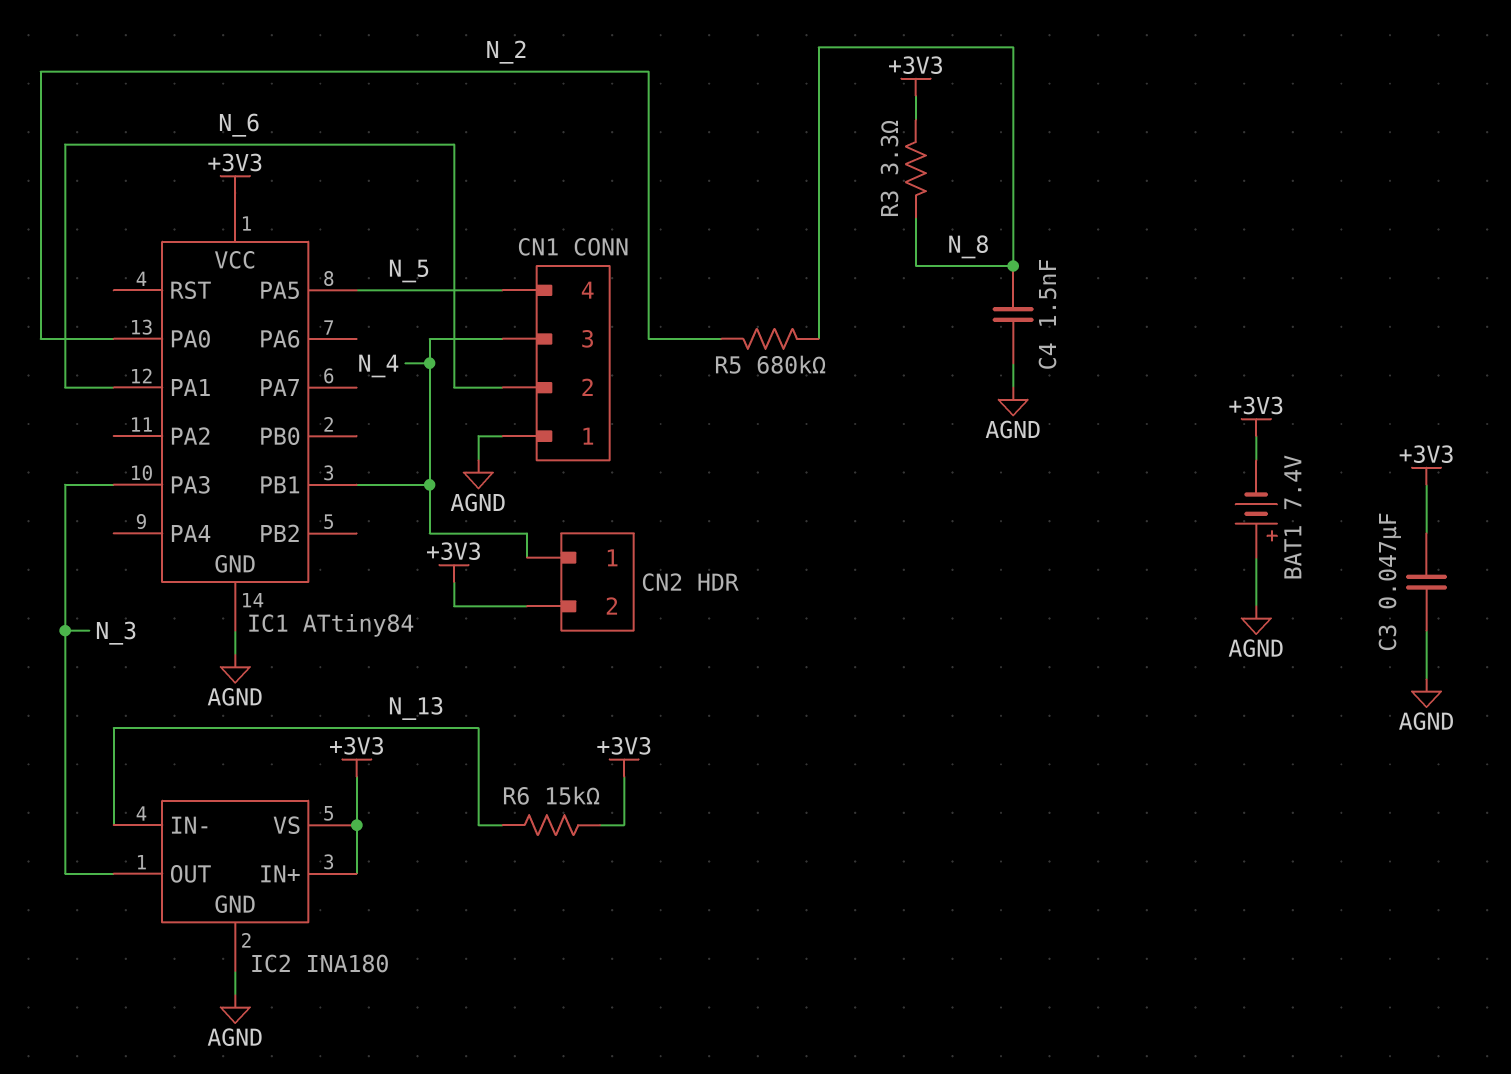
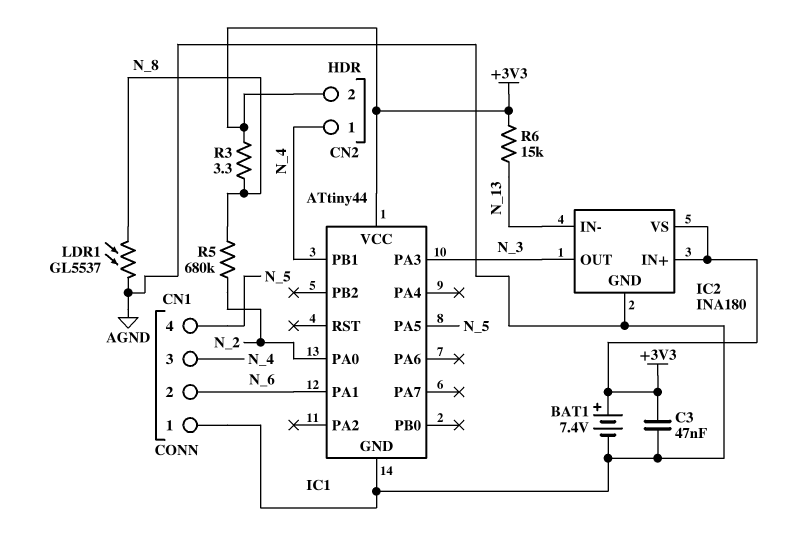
BAT1: 7.4V (plus AGND, minus +3V3) -> 7.4V (plus +3V3, minus AGND)
C4: 1.5nF (AGND, N_8) -> none
IC1: ATtiny84 -> ATtiny44
LDR1: none -> GL5537 (AGND, N_8)

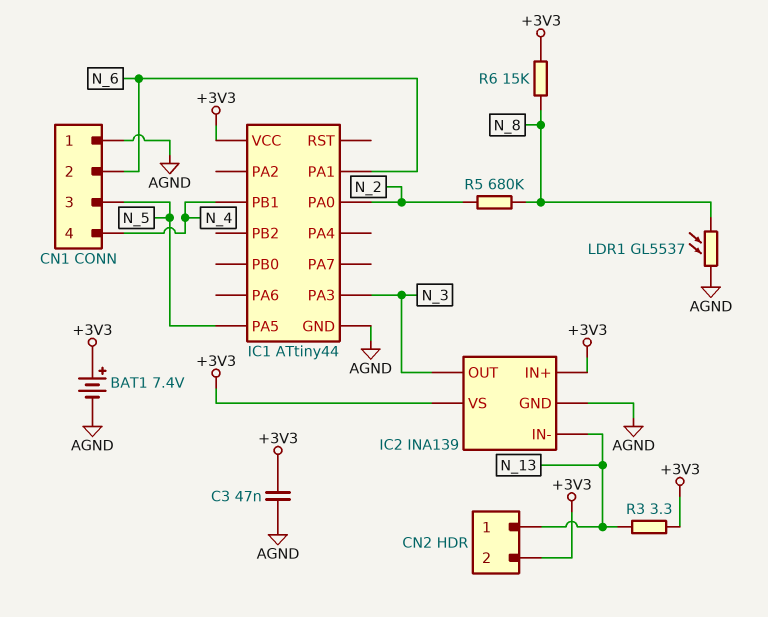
CN1 pin 3: N_4 -> N_5
CN1 pin 4: N_5 -> N_4
CN2 pin 1: N_4 -> N_13
IC2: INA180 -> INA139
R3: 3.3 (+3V3, N_8) -> 3.3 (+3V3, N_13)
R6: 15k (+3V3, N_13) -> 15k (+3V3, N_8)

